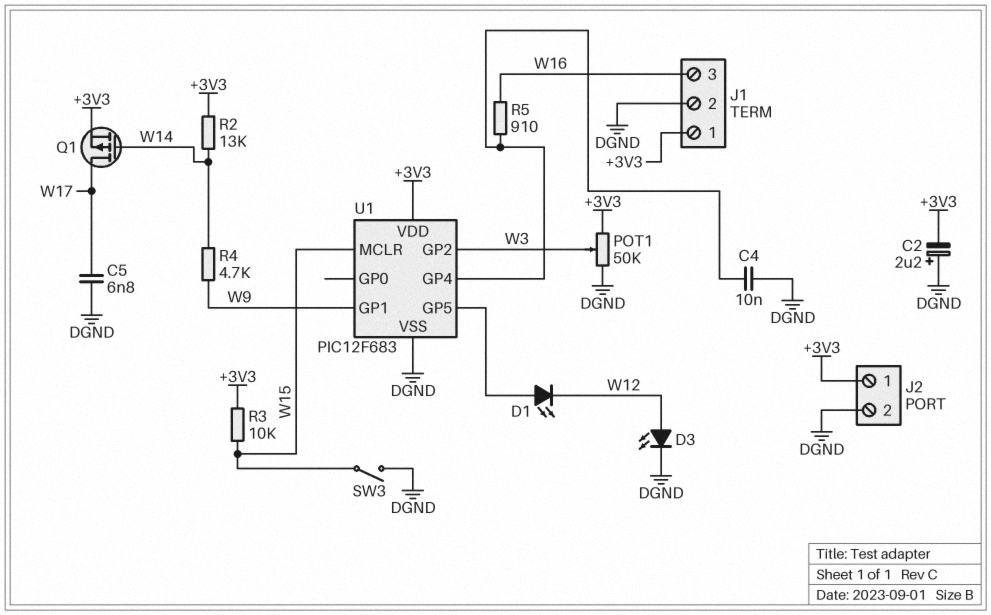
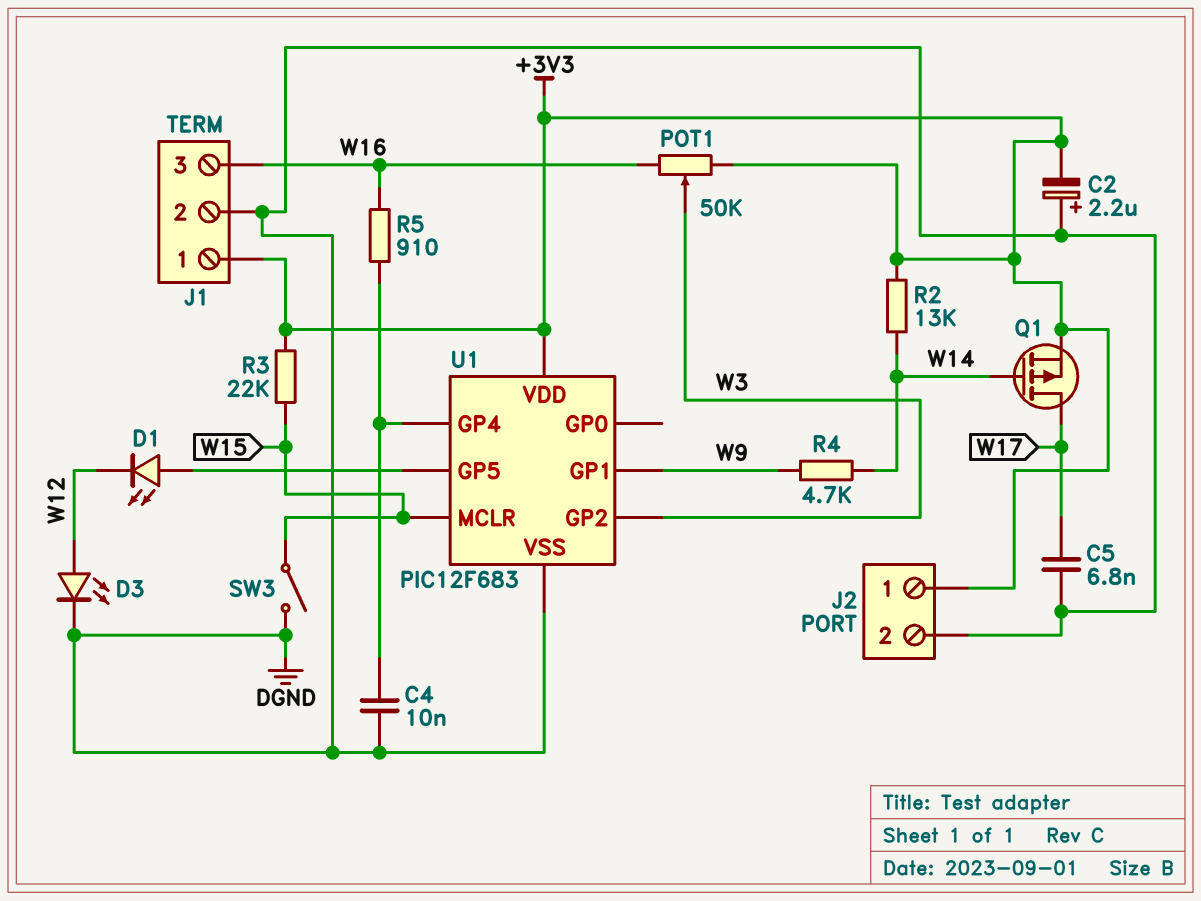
POT1: 50k (+3V3, DGND, wiper W3) -> 50k (+3V3, W16, wiper W3)
R3: 10k (+3V3, W15) -> 22k (+3V3, W15)

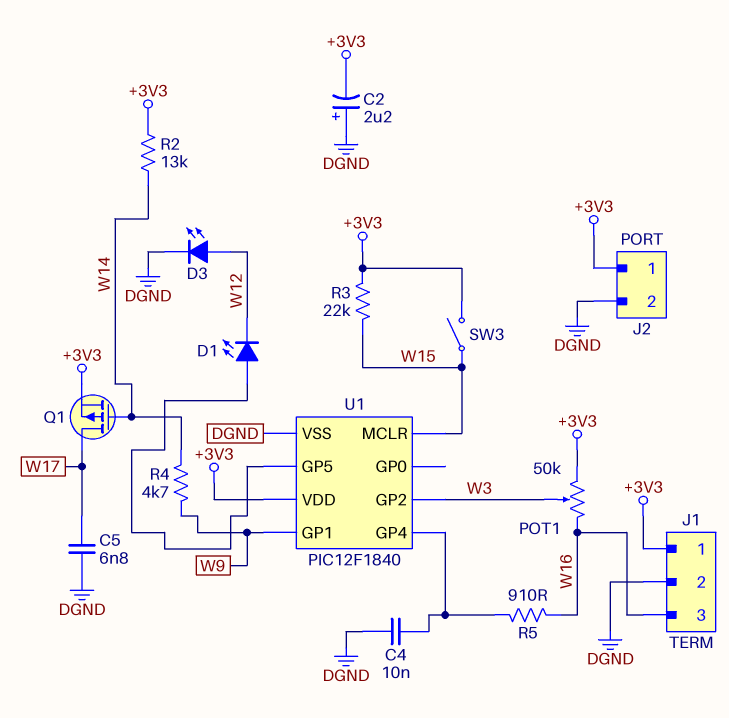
SW3: switch (DGND, W15) -> switch (+3V3, W15)
U1: PIC12F683 -> PIC12F1840

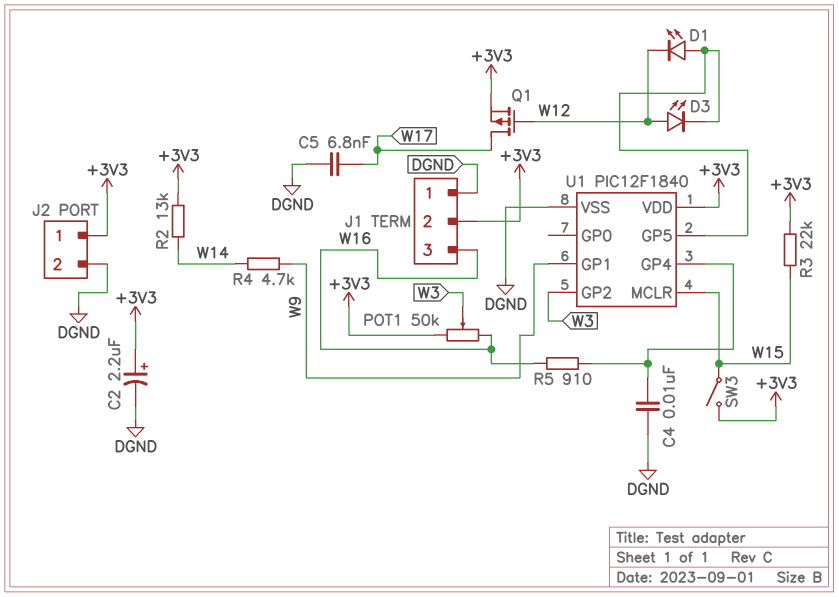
C2: 2.2uF (plus DGND, minus +3V3) -> 2.2uF (plus +3V3, minus DGND)
D3: LED (A W12, K DGND) -> LED (A W12, K U1/GP5)
J1 pin 1: +3V3 -> DGND
J1 pin 2: DGND -> +3V3
Q1: PMOS (G W14, D W17, S +3V3) -> PMOS (G W12, D W17, S +3V3)

